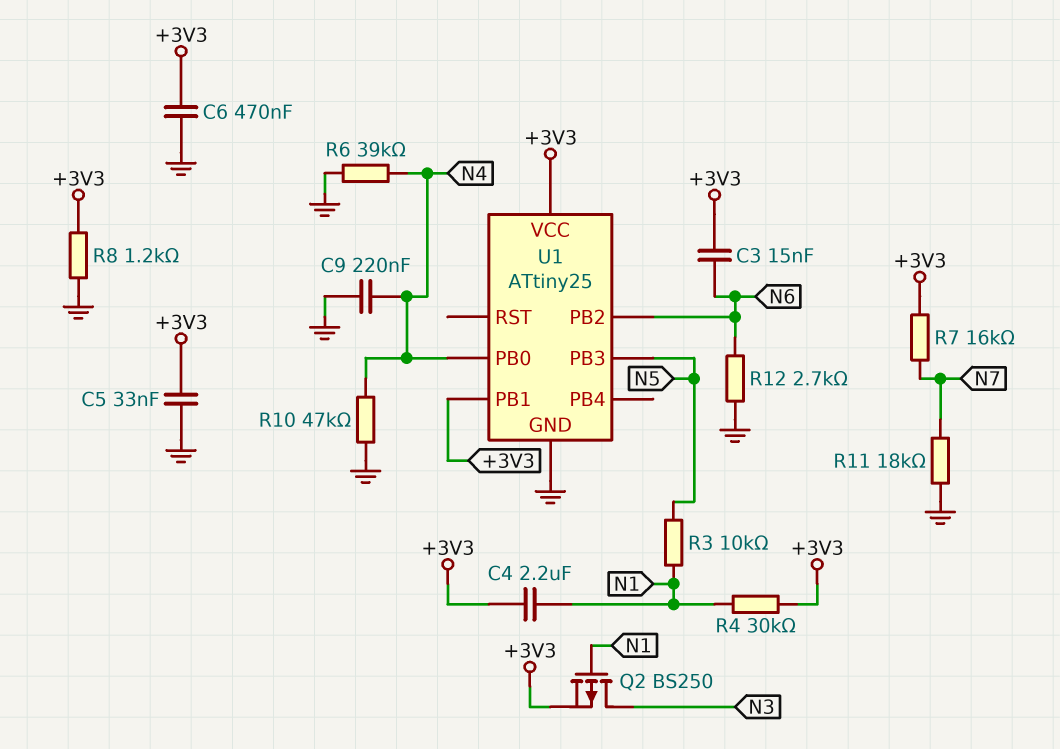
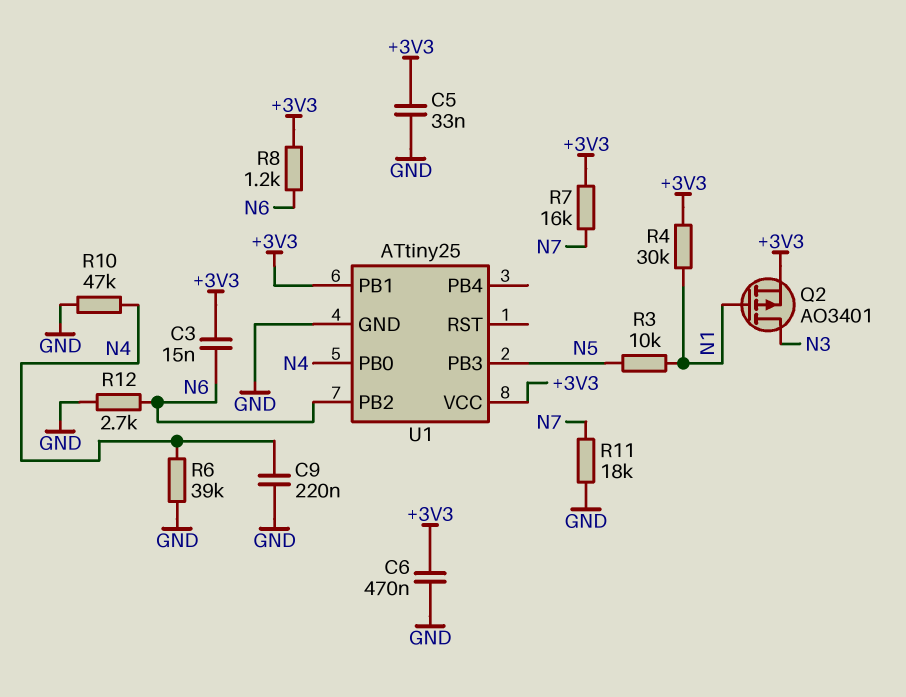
C4: 2.2uF (+3V3, N1) -> none
Q2: PMOS BS250 (G N1, D N3, S +3V3) -> PMOS AO3401 (G N1, D N3, S +3V3)
R8: 1.2k (+3V3, GND) -> 1.2k (+3V3, N6)

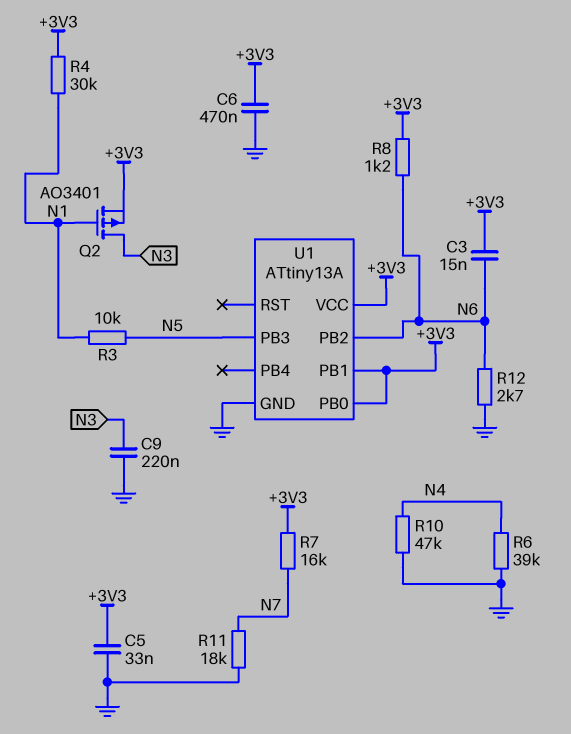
C9: 220nF (GND, N4) -> 220nF (GND, N3)
U1: ATtiny25 -> ATtiny13A
U1 pin PB0: N4 -> +3V3

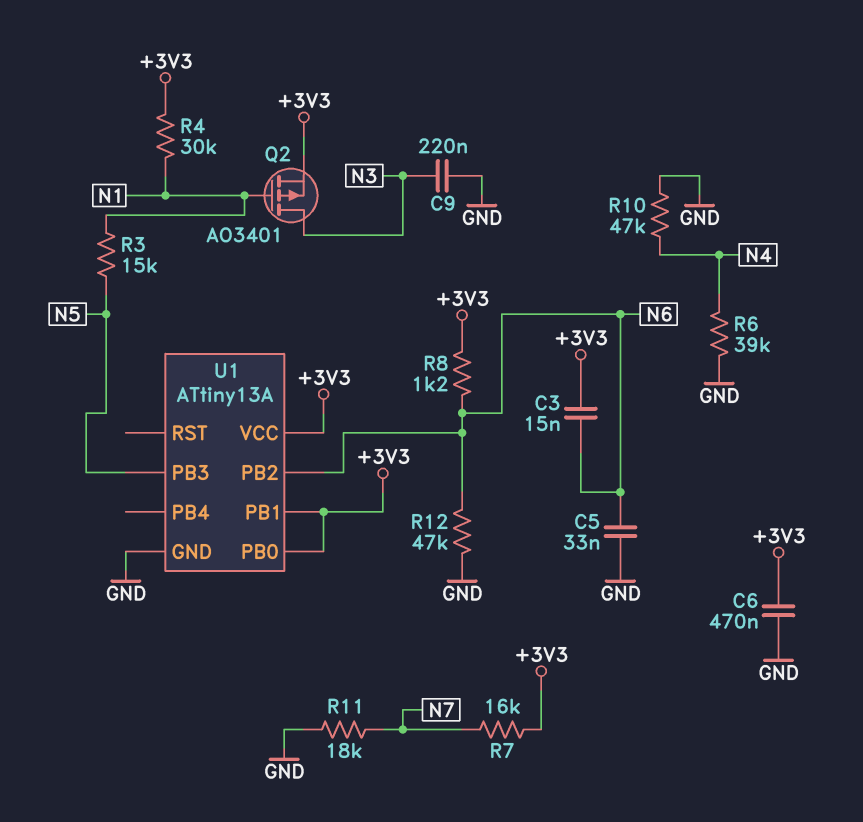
C5: 33nF (+3V3, GND) -> 33nF (GND, N6)
R3: 10k (N1, N5) -> 15k (N1, N5)
R12: 2.7k (GND, N6) -> 47k (GND, N6)

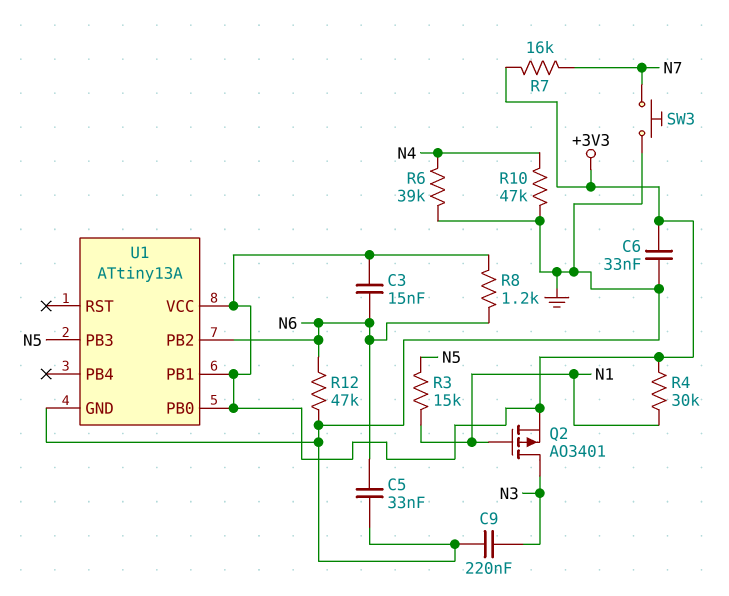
C6: 470nF (+3V3, GND) -> 33nF (+3V3, GND)
R11: 18k (GND, N7) -> none
SW3: none -> button (GND, N7)

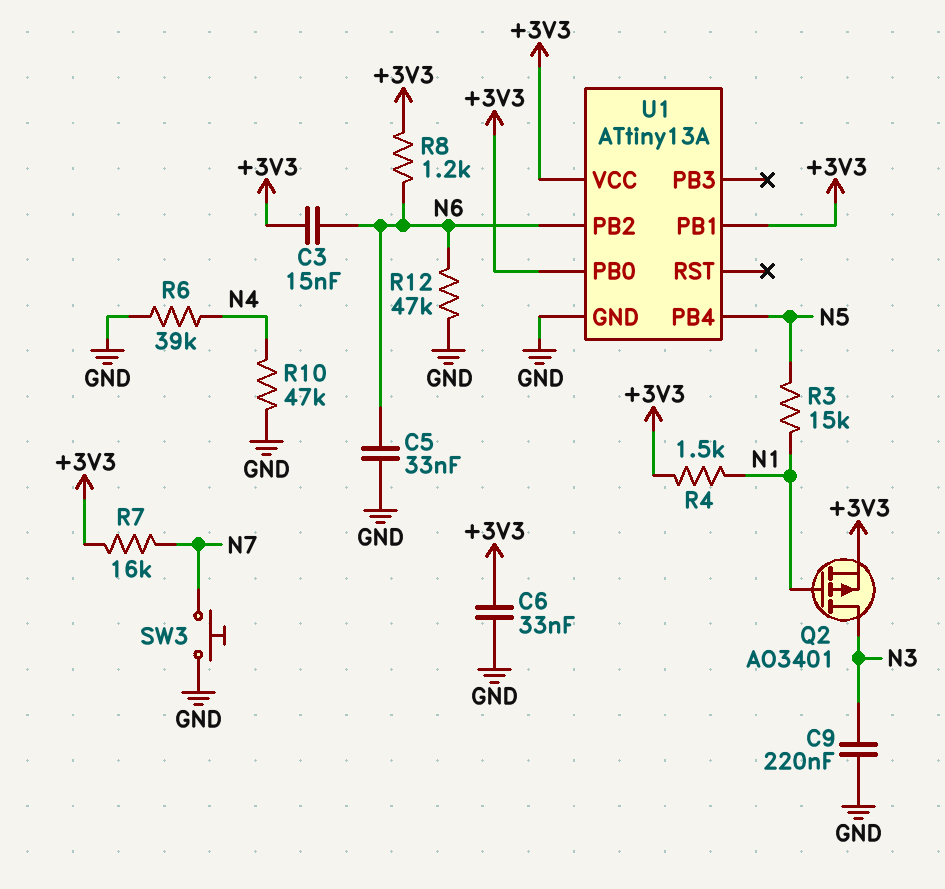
R4: 30k (+3V3, N1) -> 1.5k (+3V3, N1)
U1 pin PB3: N5 -> none
U1 pin PB4: none -> N5

